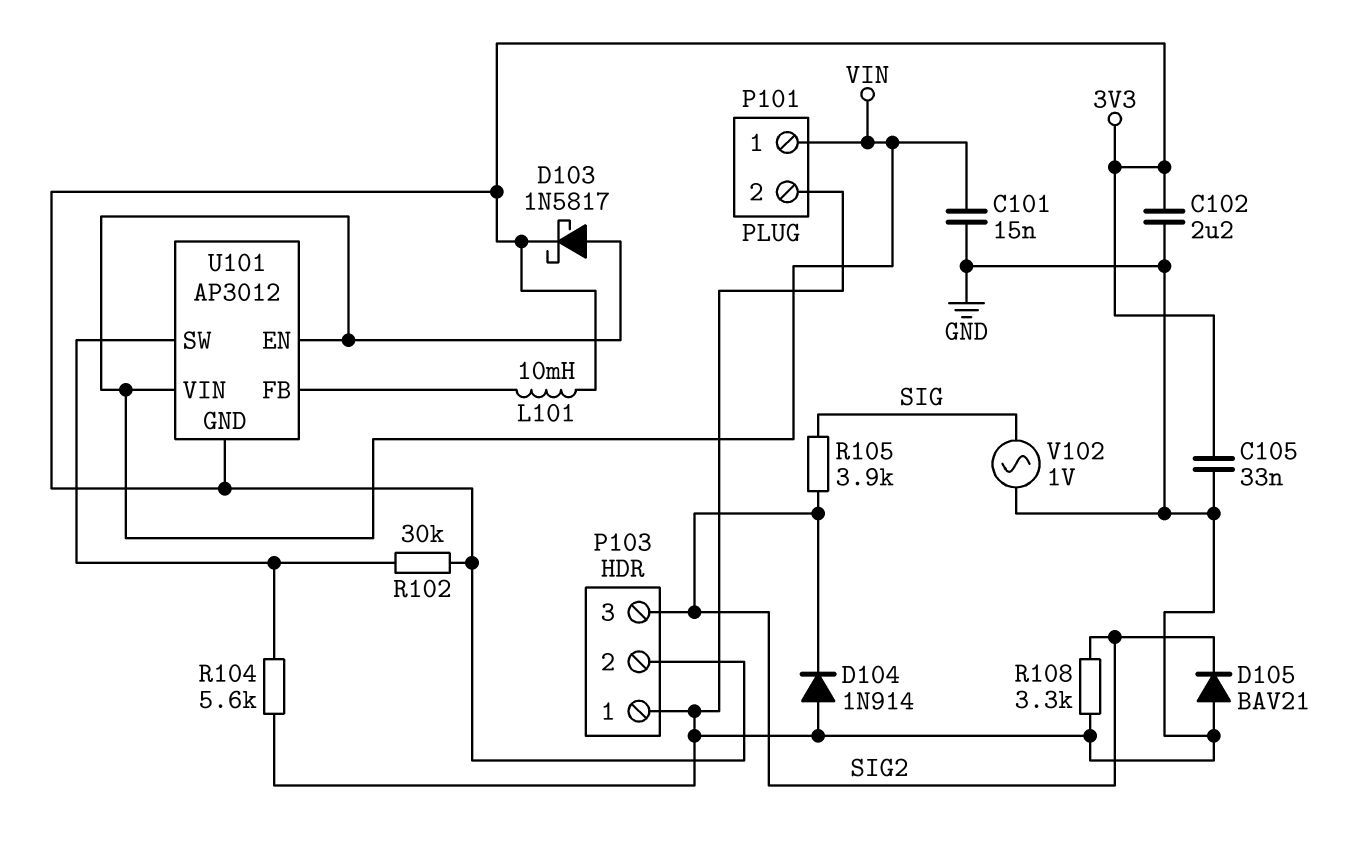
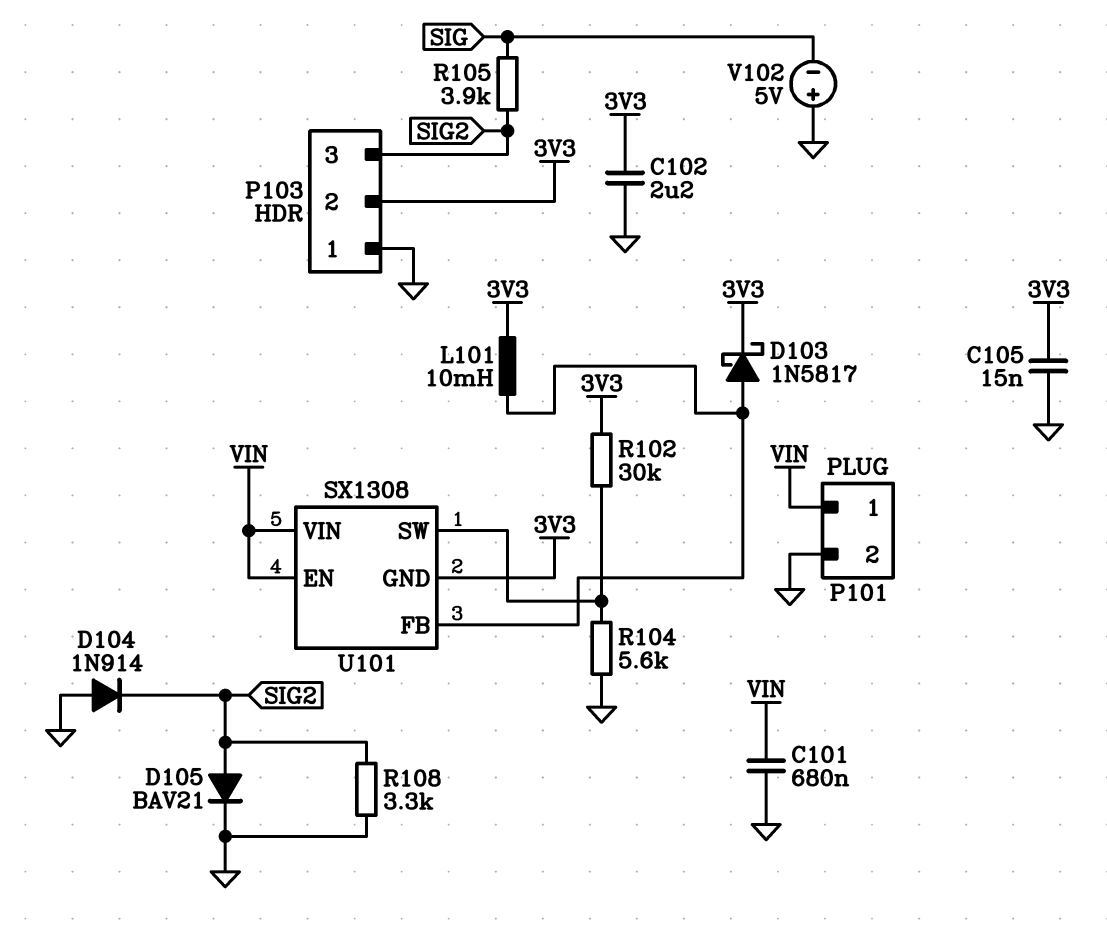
C101: 15nF (GND, VIN) -> 680nF (GND, VIN)
C105: 33nF (3V3, GND) -> 15nF (3V3, GND)
D103: schottky 1N5817 (A VIN, K 3V3) -> schottky 1N5817 (A U101/FB, K 3V3)
D105: diode BAV21 (A GND, K SIG2) -> diode BAV21 (A SIG2, K GND)
U101: AP3012 -> SX1308
V102: AC 1V (GND, SIG) -> 5V (plus GND, minus SIG)

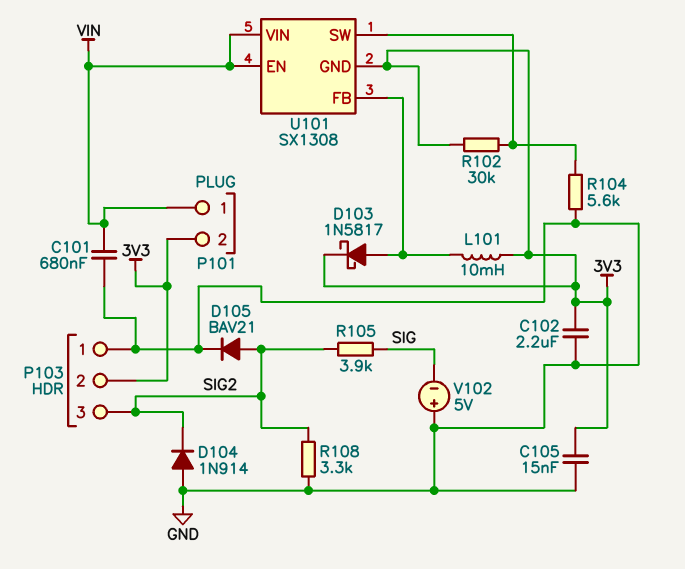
P101 pin 2: GND -> 3V3

